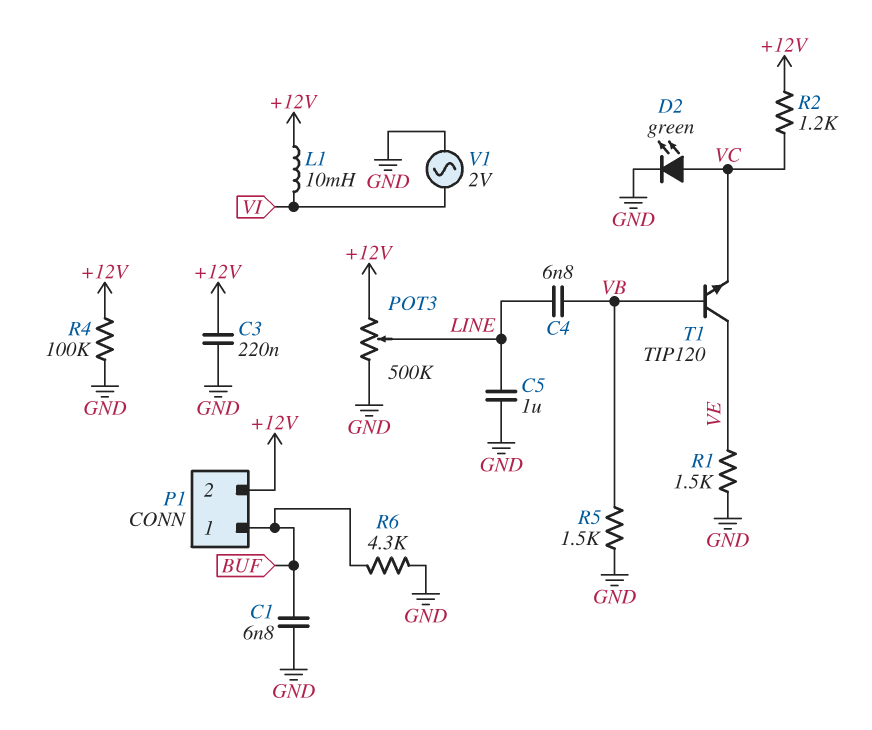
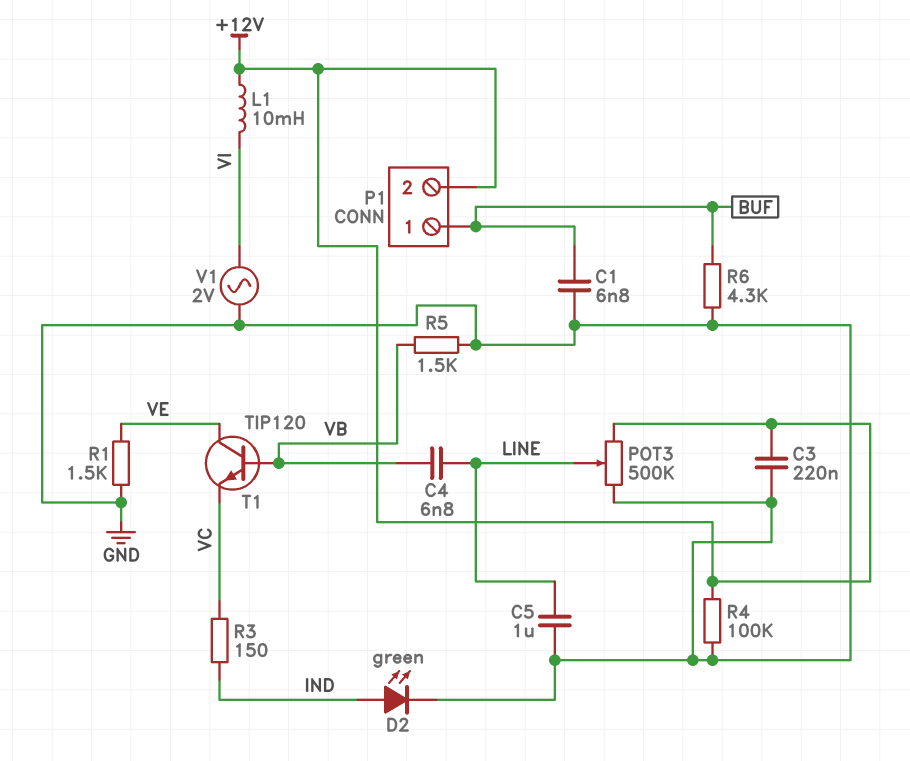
D2: LED green (A VC, K GND) -> LED green (A IND, K GND)
R2: 1.2k (+12V, VC) -> none
R3: none -> 150 (IND, VC)

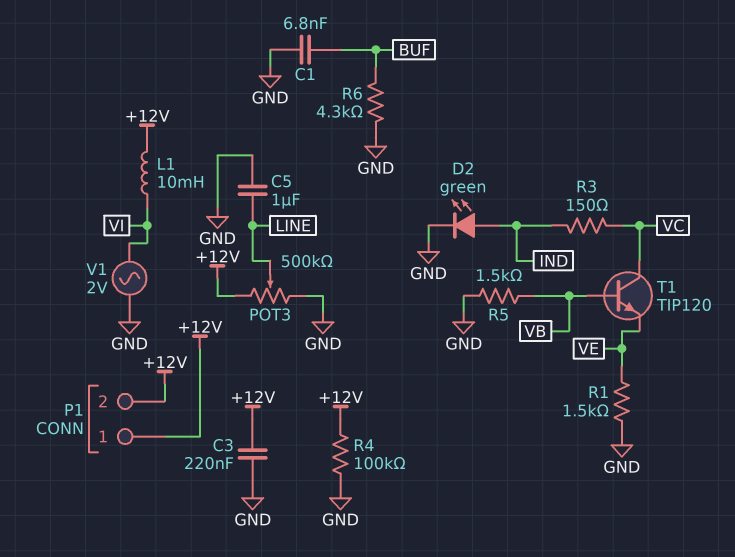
C4: 6.8nF (LINE, VB) -> none
P1 pin 1: BUF -> +12V
T1: NPN TIP120 (B VB, C VE, E VC) -> NPN TIP120 (B VB, C VC, E VE)

